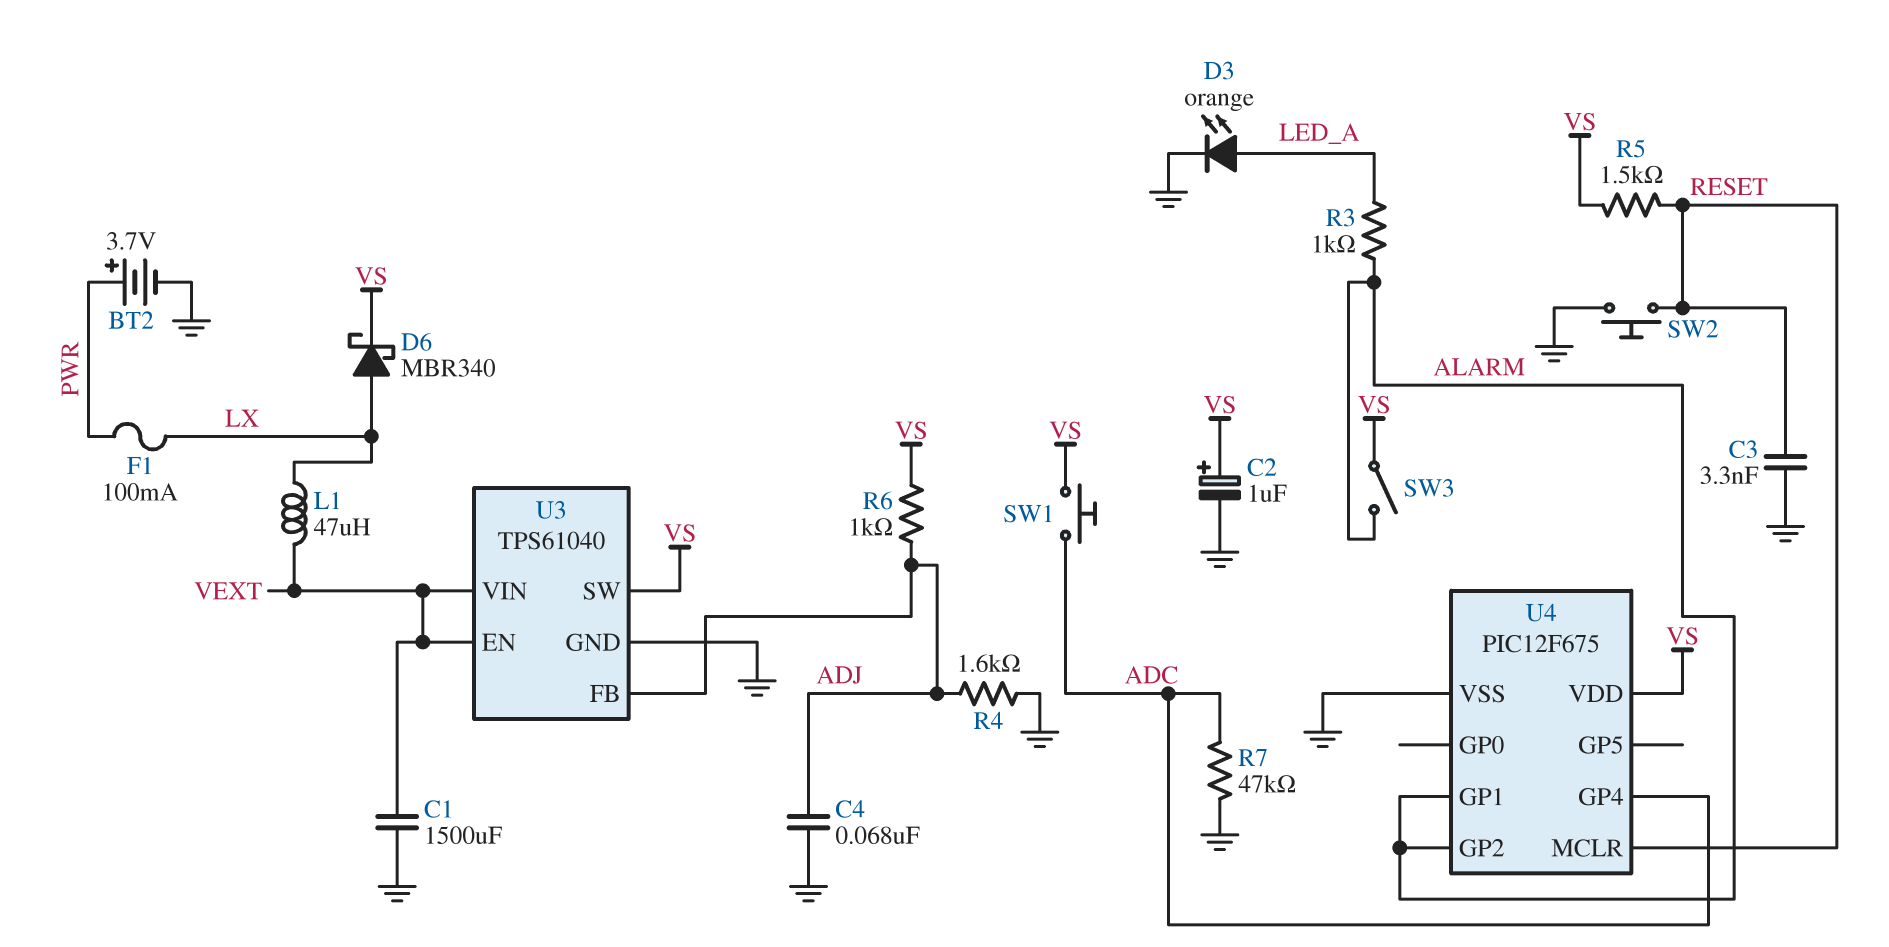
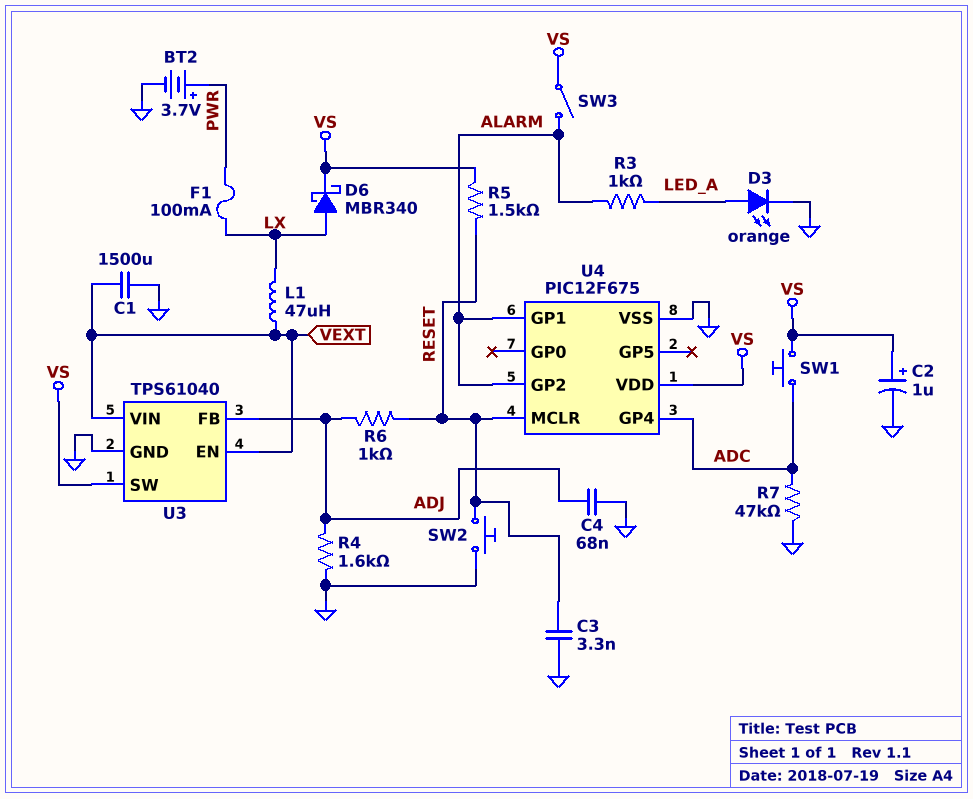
R6: 1k (ADJ, VS) -> 1k (ADJ, RESET)

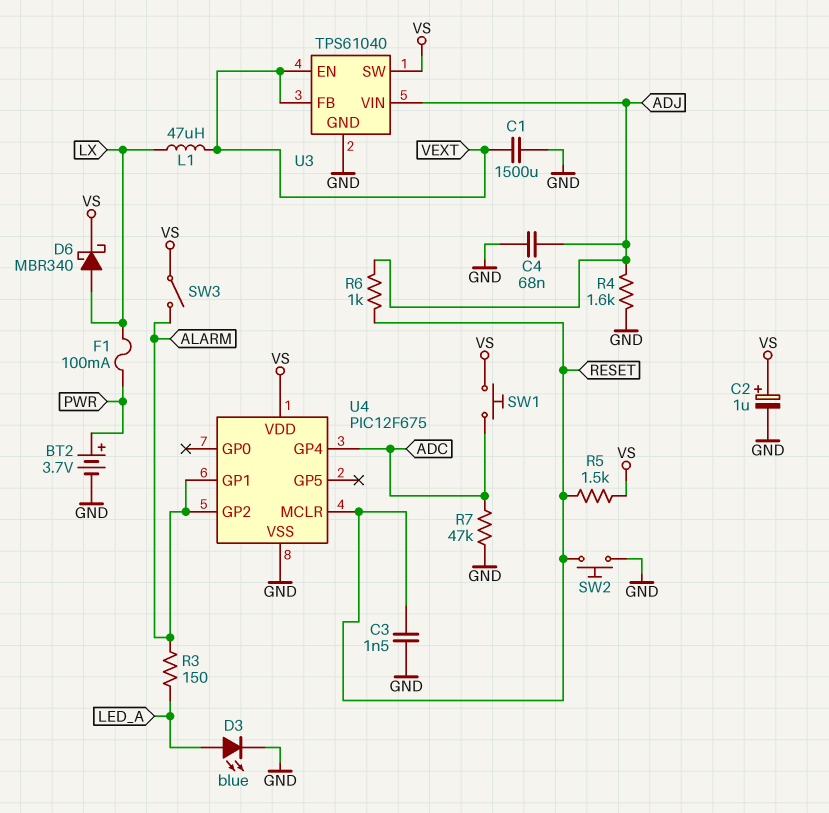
C3: 3.3nF (GND, RESET) -> 1.5nF (GND, RESET)
D3: LED orange (A LED_A, K GND) -> LED blue (A LED_A, K GND)
R3: 1k (ALARM, LED_A) -> 150 (ALARM, LED_A)
U3 pin FB: ADJ -> VEXT
U3 pin VIN: VEXT -> ADJ

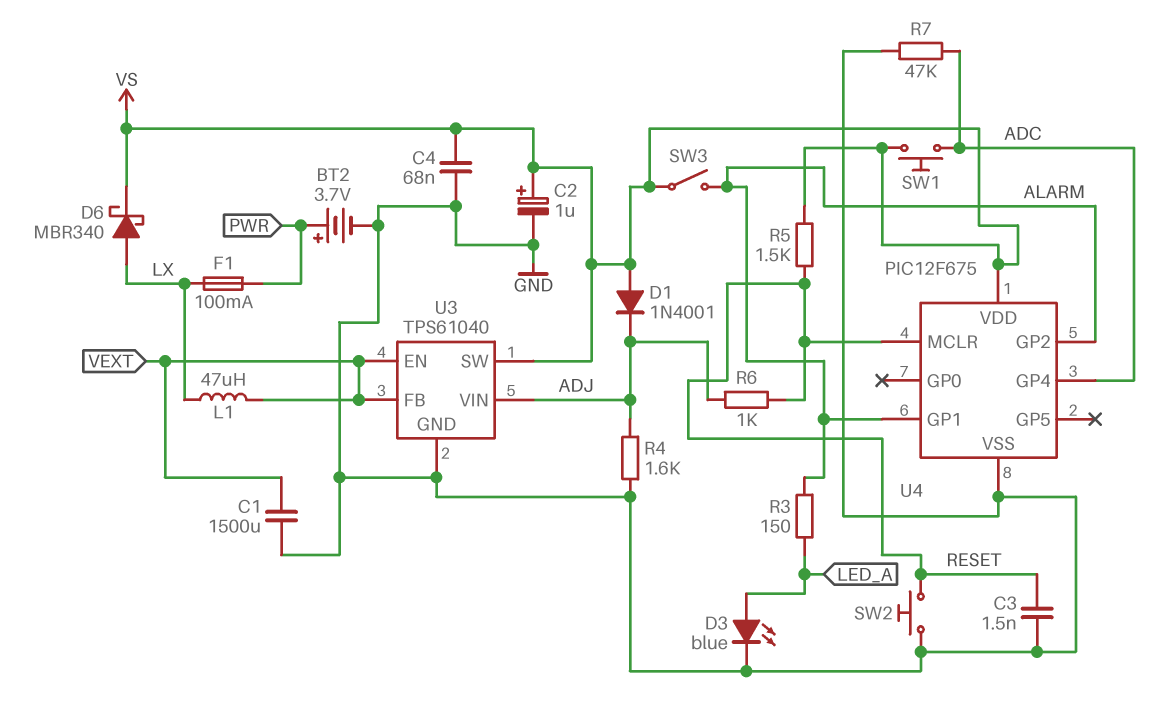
C4: 68nF (ADJ, GND) -> 68nF (GND, VS)
D1: none -> diode 1N4001 (A VS, K ADJ)

